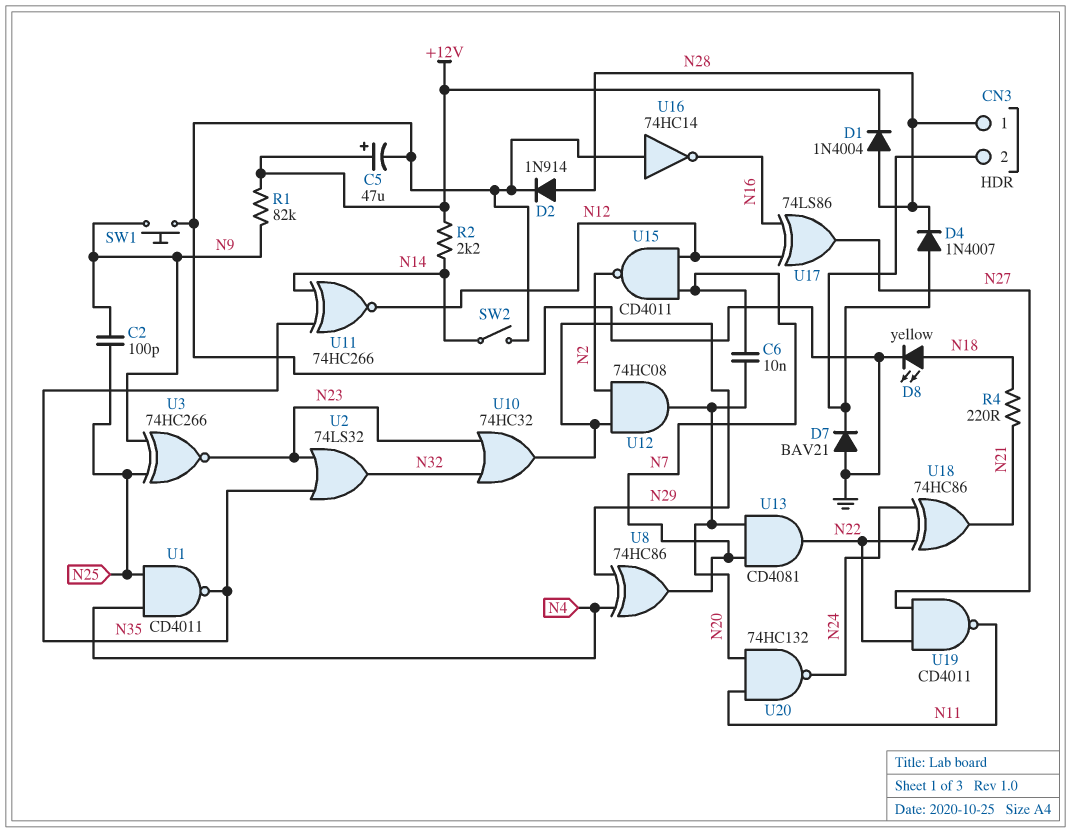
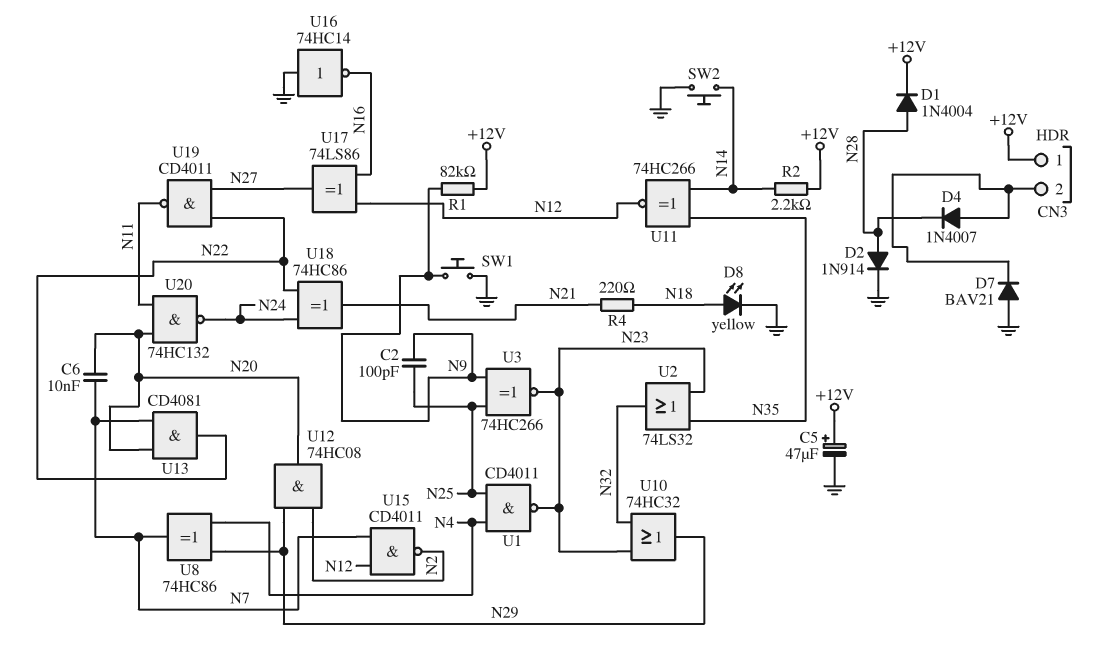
CN3 pin 1: N28 -> +12V
SW2: switch (GND, N14) -> button (GND, N14)
U1: NAND CD4011 (in N4, in N25, out N35) -> NAND CD4011 (in N4, in N25, out N23)

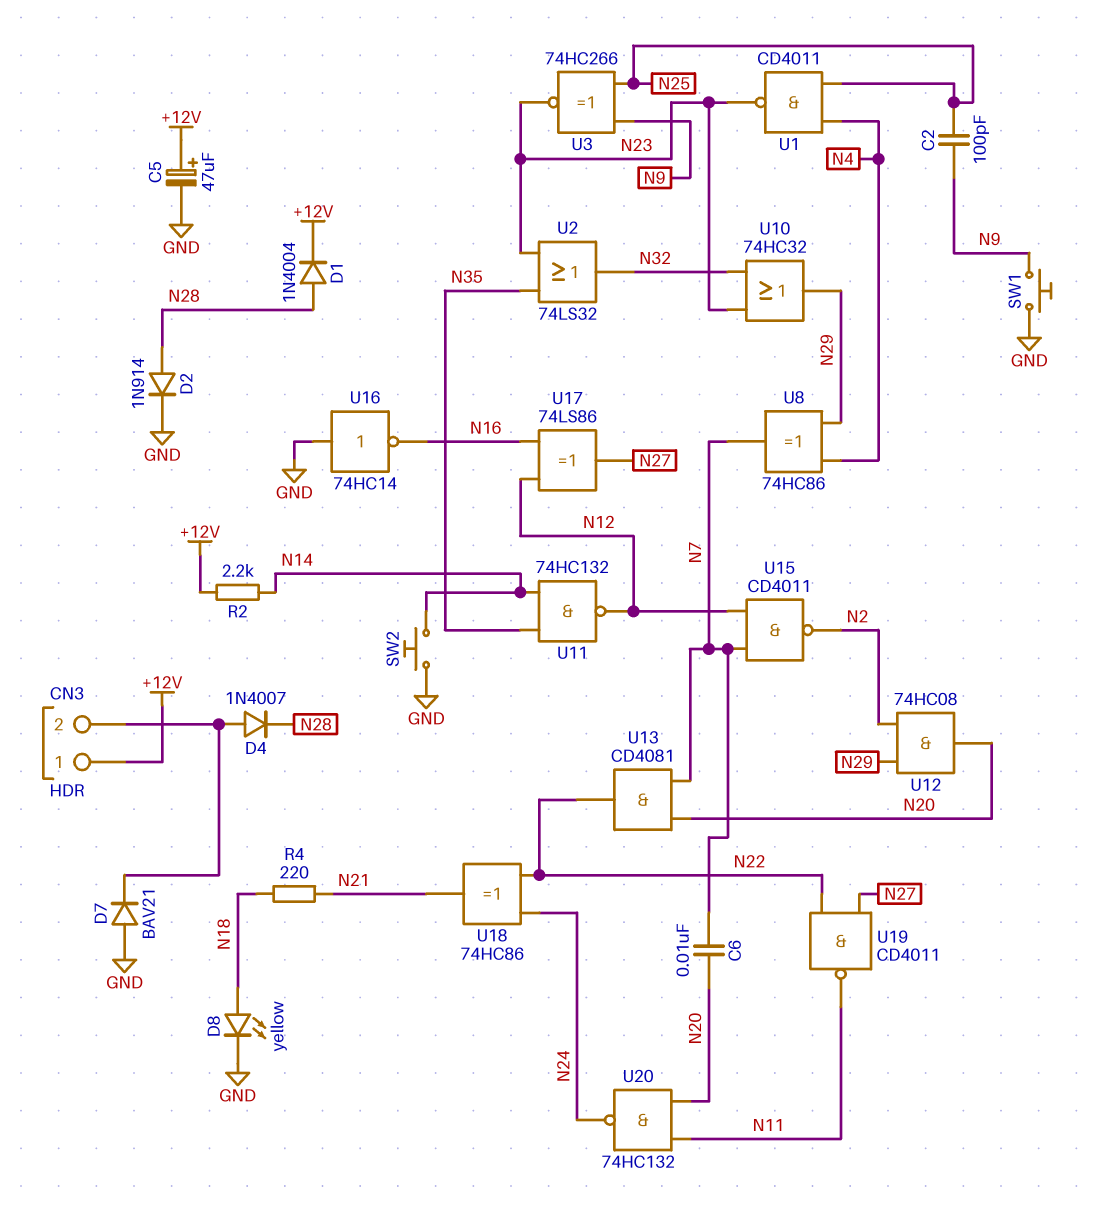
R1: 82k (+12V, N9) -> none
U11: XNOR 74HC266 (in N14, in N35, out N12) -> NAND 74HC132 (in N14, in N35, out N12)

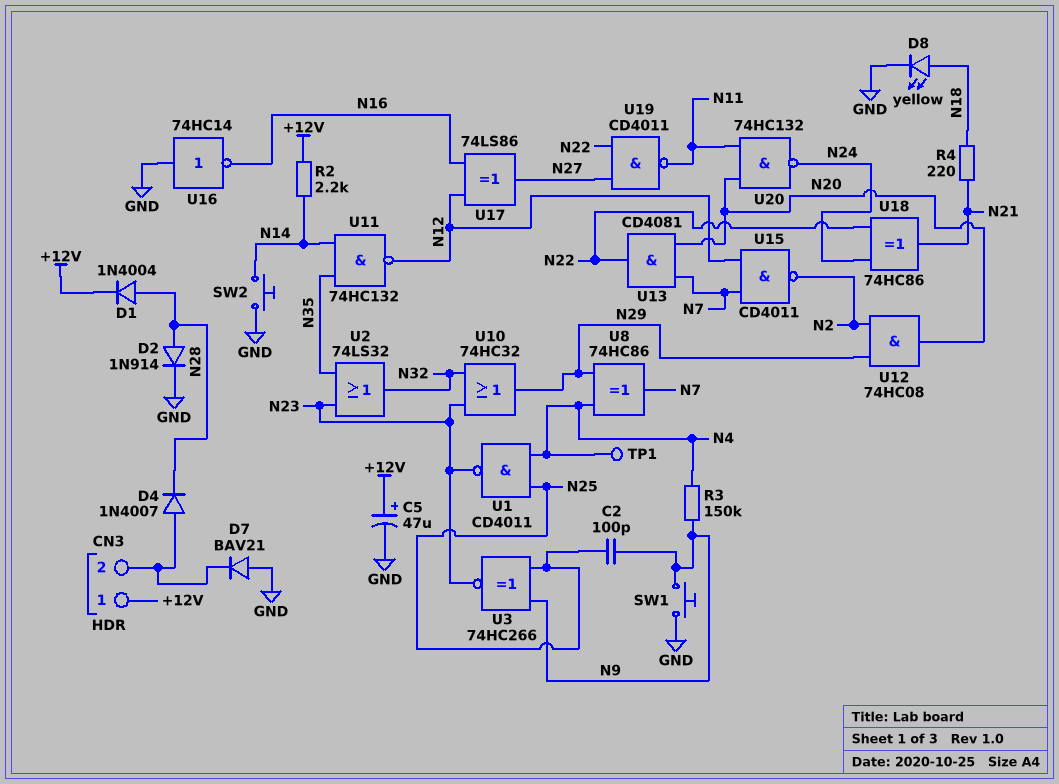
C6: 10nF (N7, N20) -> none
R3: none -> 150k (N4, N9)
TP1: none -> test point (N4)

